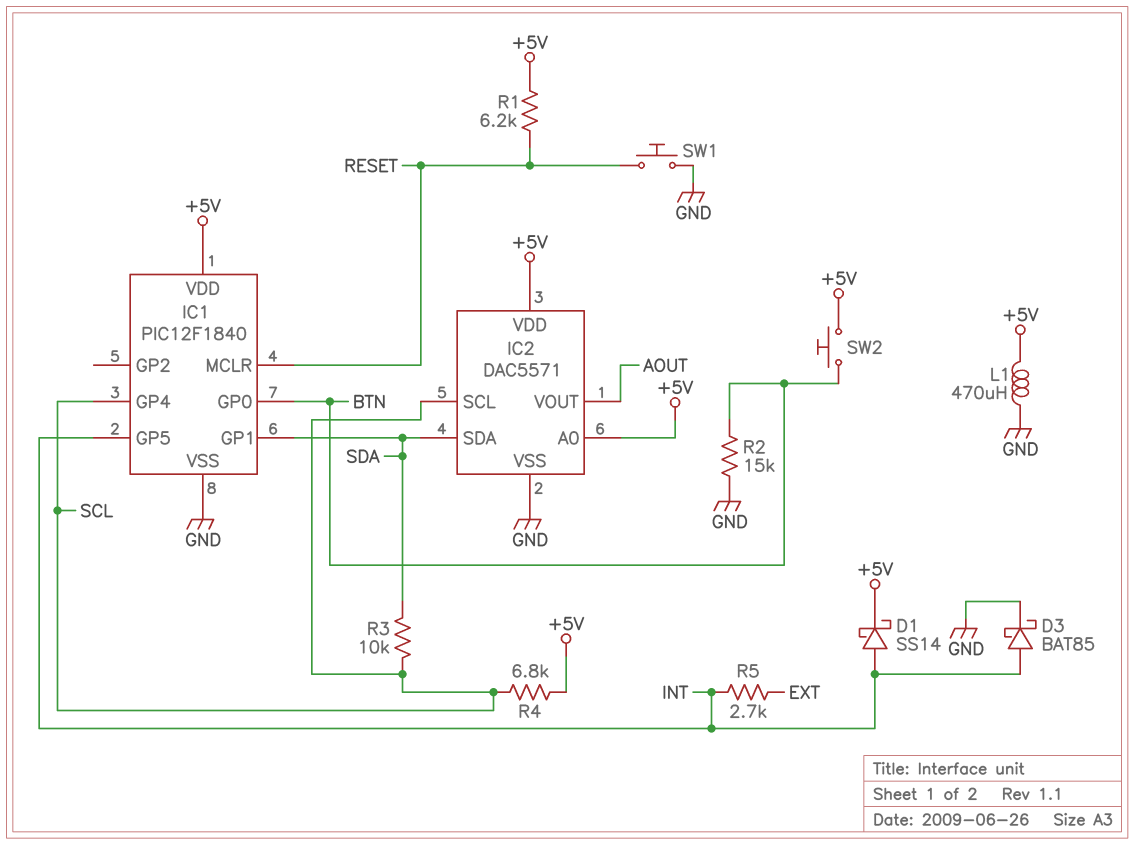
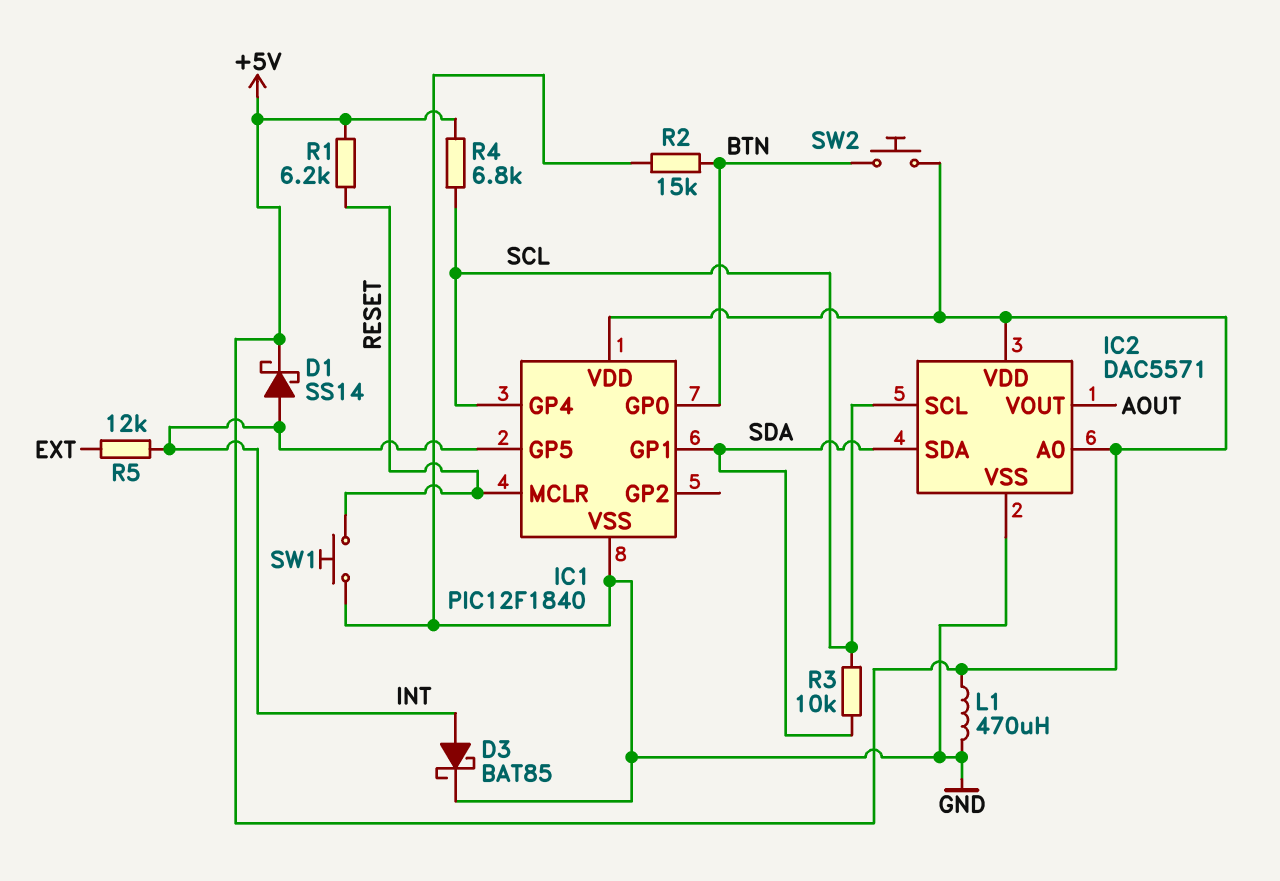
R5: 2.7k (EXT, INT) -> 12k (EXT, INT)

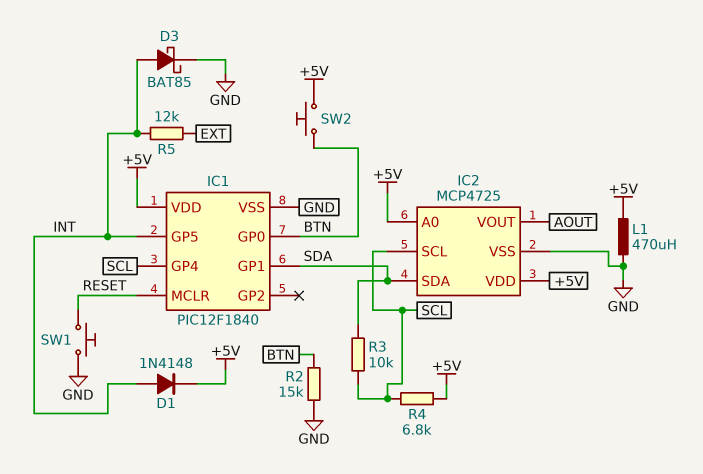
D1: schottky SS14 (A INT, K +5V) -> diode 1N4148 (A INT, K +5V)
IC2: DAC5571 -> MCP4725
R1: 6.2k (+5V, RESET) -> none

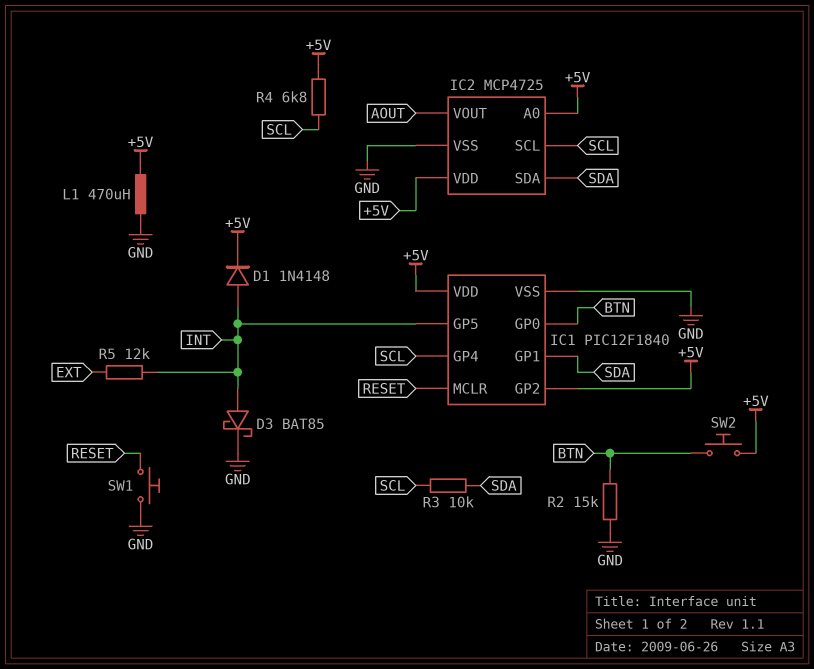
IC1 pin GP2: none -> +5V

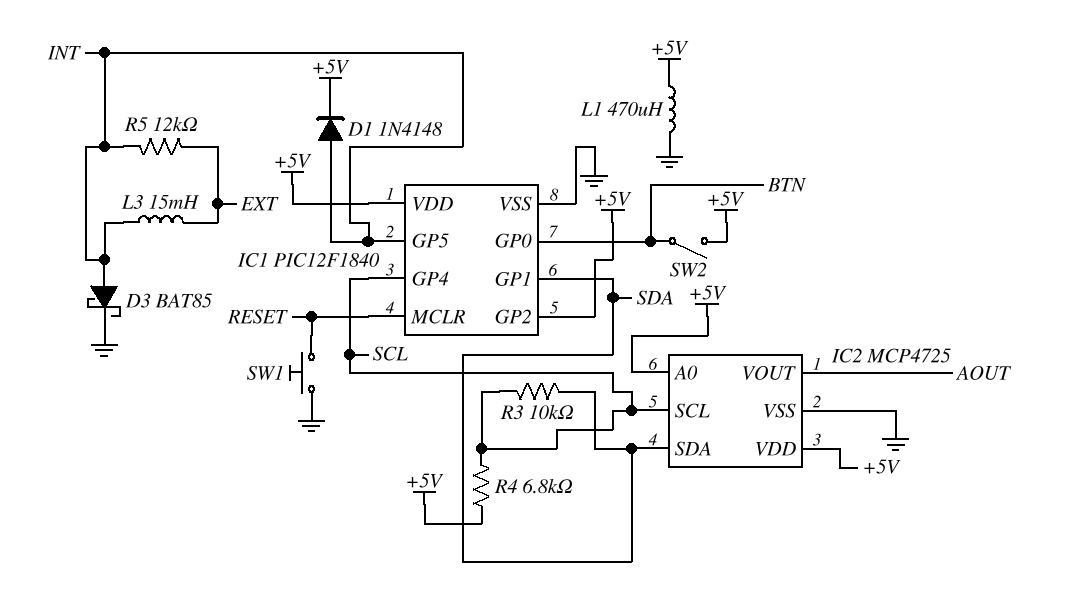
L3: none -> 15mH (EXT, INT)
R2: 15k (BTN, GND) -> none
SW2: button (+5V, BTN) -> switch (+5V, BTN)

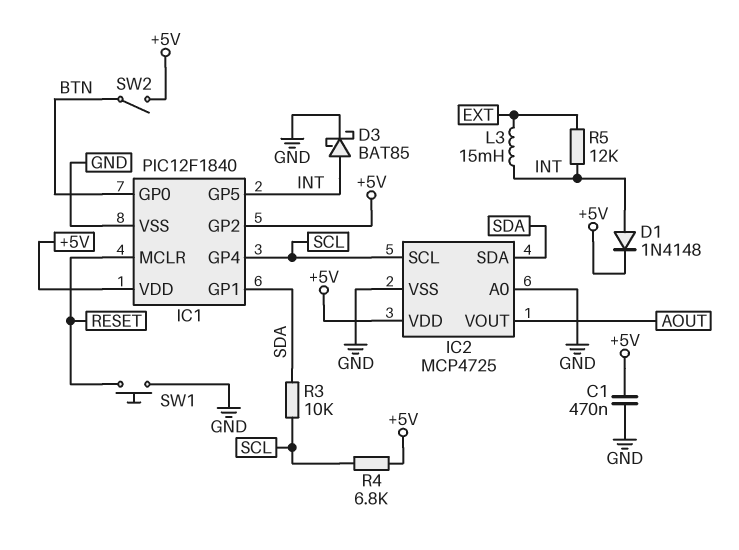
C1: none -> 470nF (+5V, GND)
IC2 pin A0: +5V -> GND
L1: 470uH (+5V, GND) -> none

